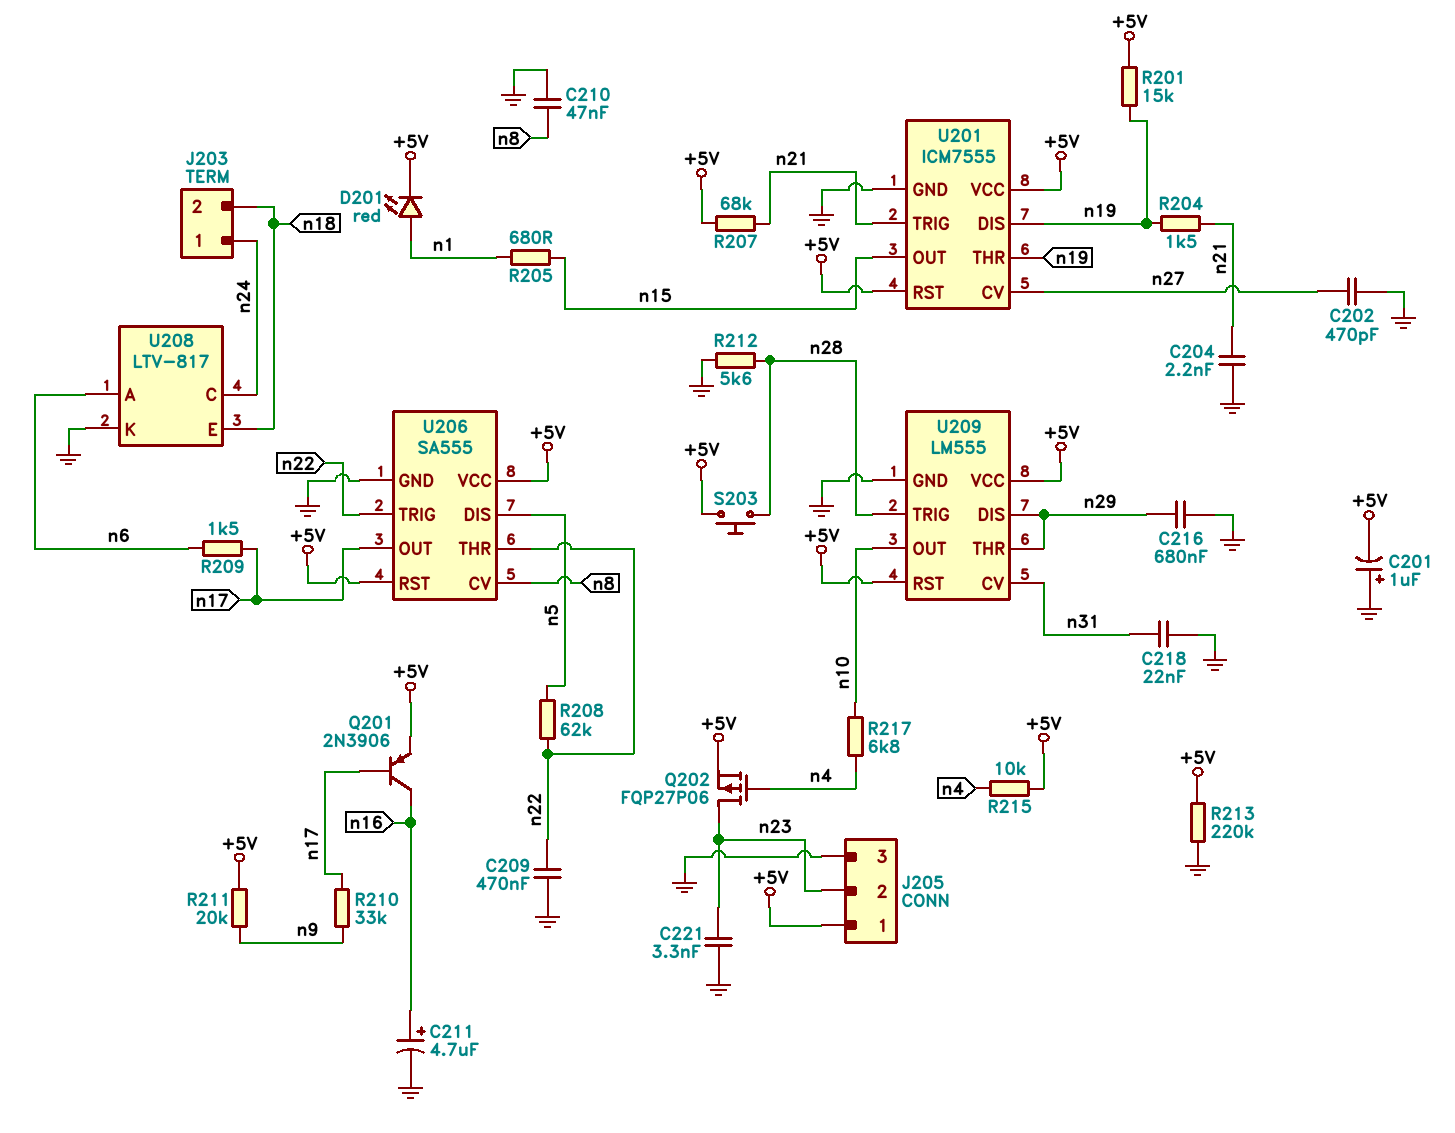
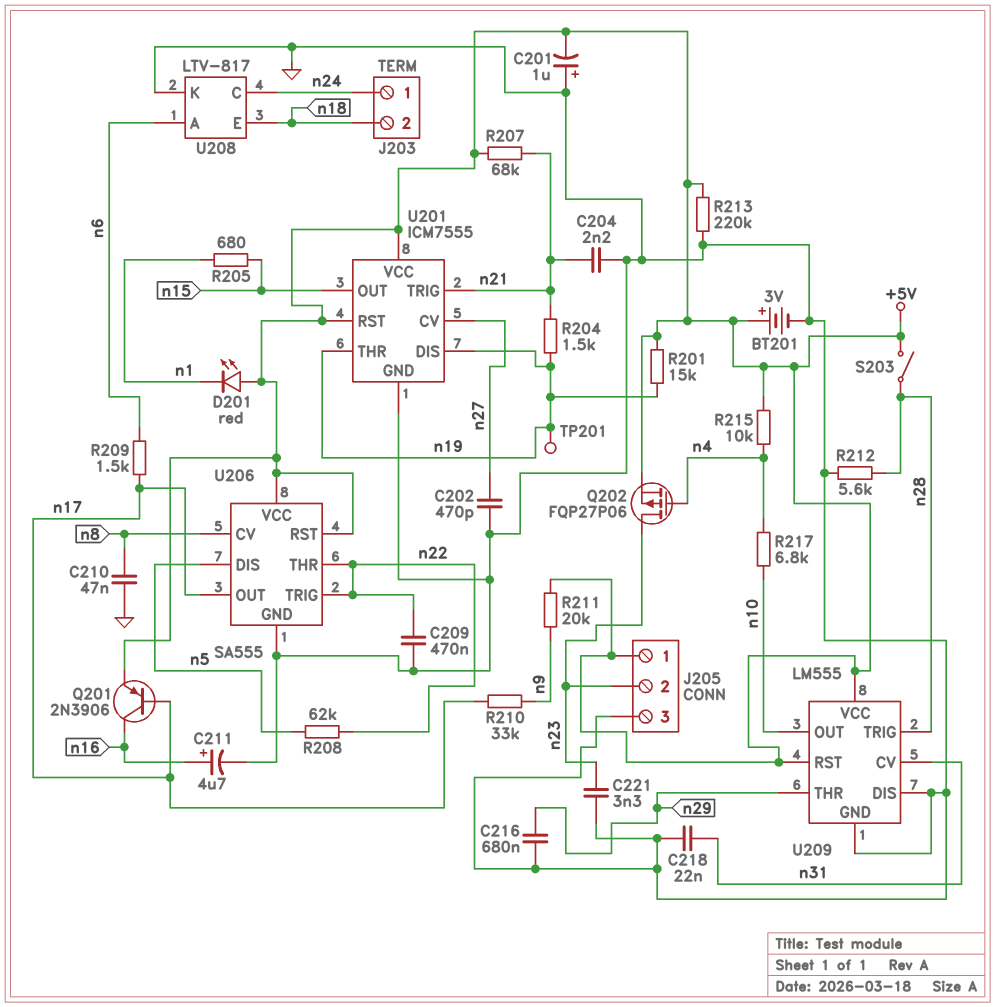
BT201: none -> 3V (plus +5V, minus GND)
D201: LED red (A n1, K +5V) -> LED red (A +5V, K n1)
S203: button (+5V, n28) -> switch (+5V, n28)
TP201: none -> test point (n19)
U209 pin DIS: n29 -> GND

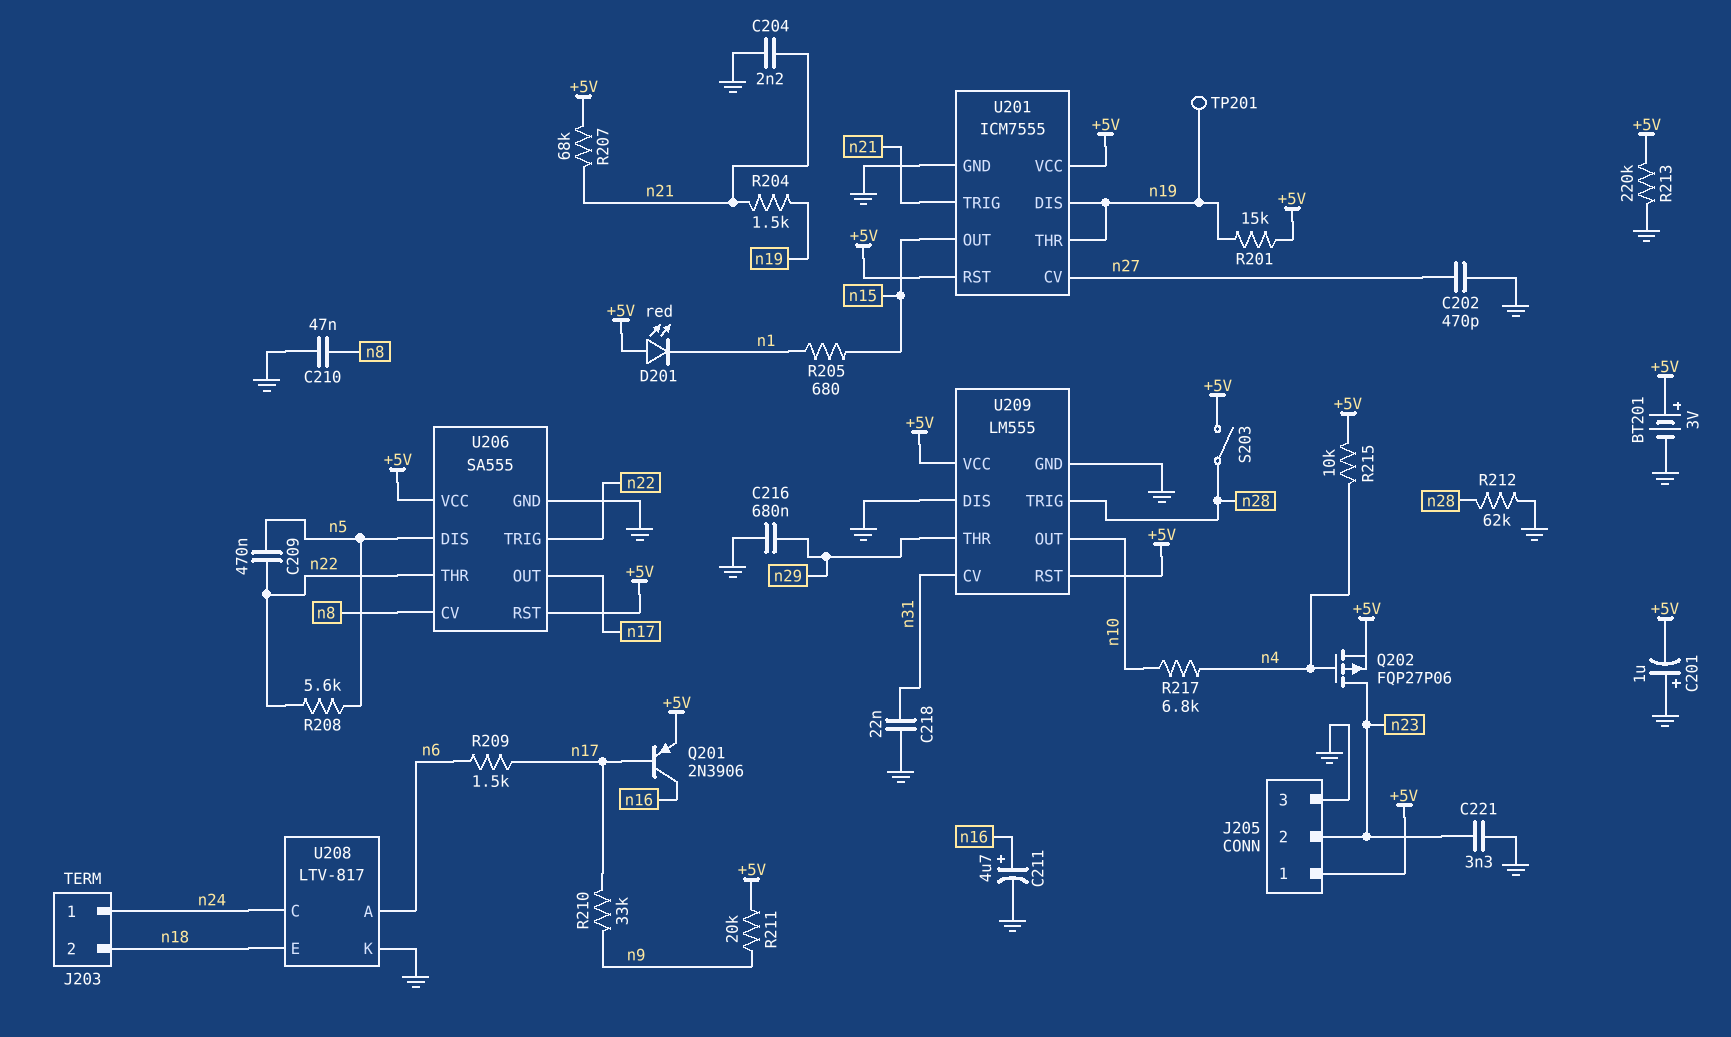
C209: 470nF (GND, n22) -> 470nF (n5, n22)
R208: 62k (n5, n22) -> 5.6k (n5, n22)
R212: 5.6k (GND, n28) -> 62k (GND, n28)

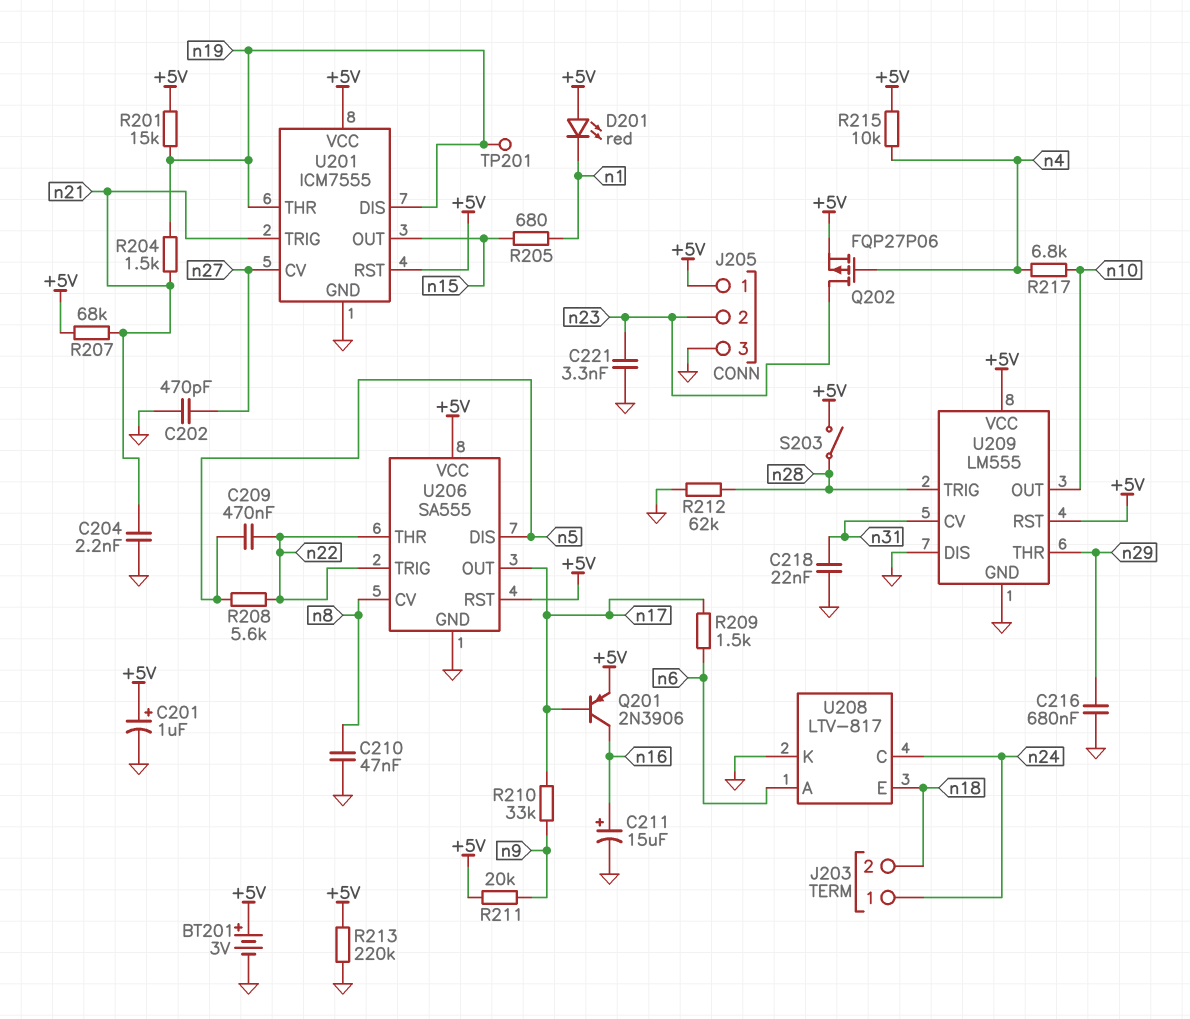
C201: 1uF (plus GND, minus +5V) -> 1uF (plus +5V, minus GND)
C211: 4.7uF (plus n16, minus GND) -> 15uF (plus n16, minus GND)

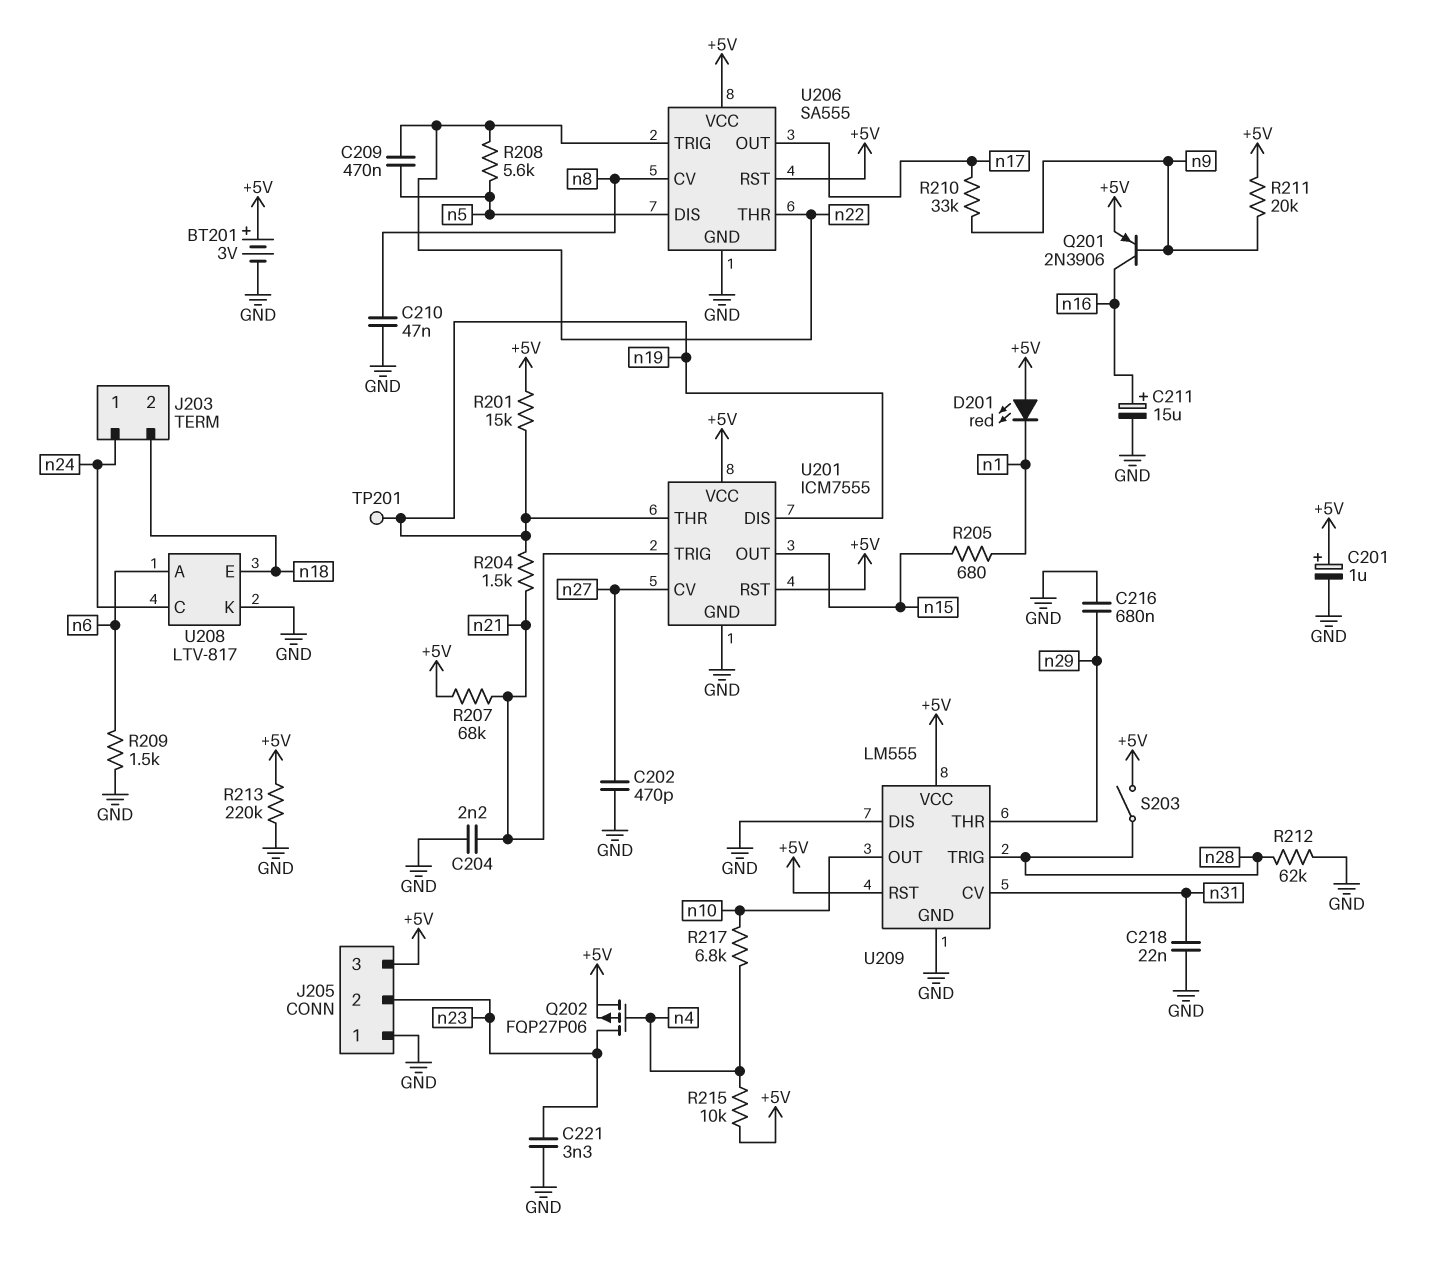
J205 pin 1: +5V -> GND
J205 pin 3: GND -> +5V
Q201: PNP 2N3906 (B n17, C n16, E +5V) -> PNP 2N3906 (B n9, C n16, E +5V)
R209: 1.5k (n6, n17) -> 1.5k (GND, n6)

